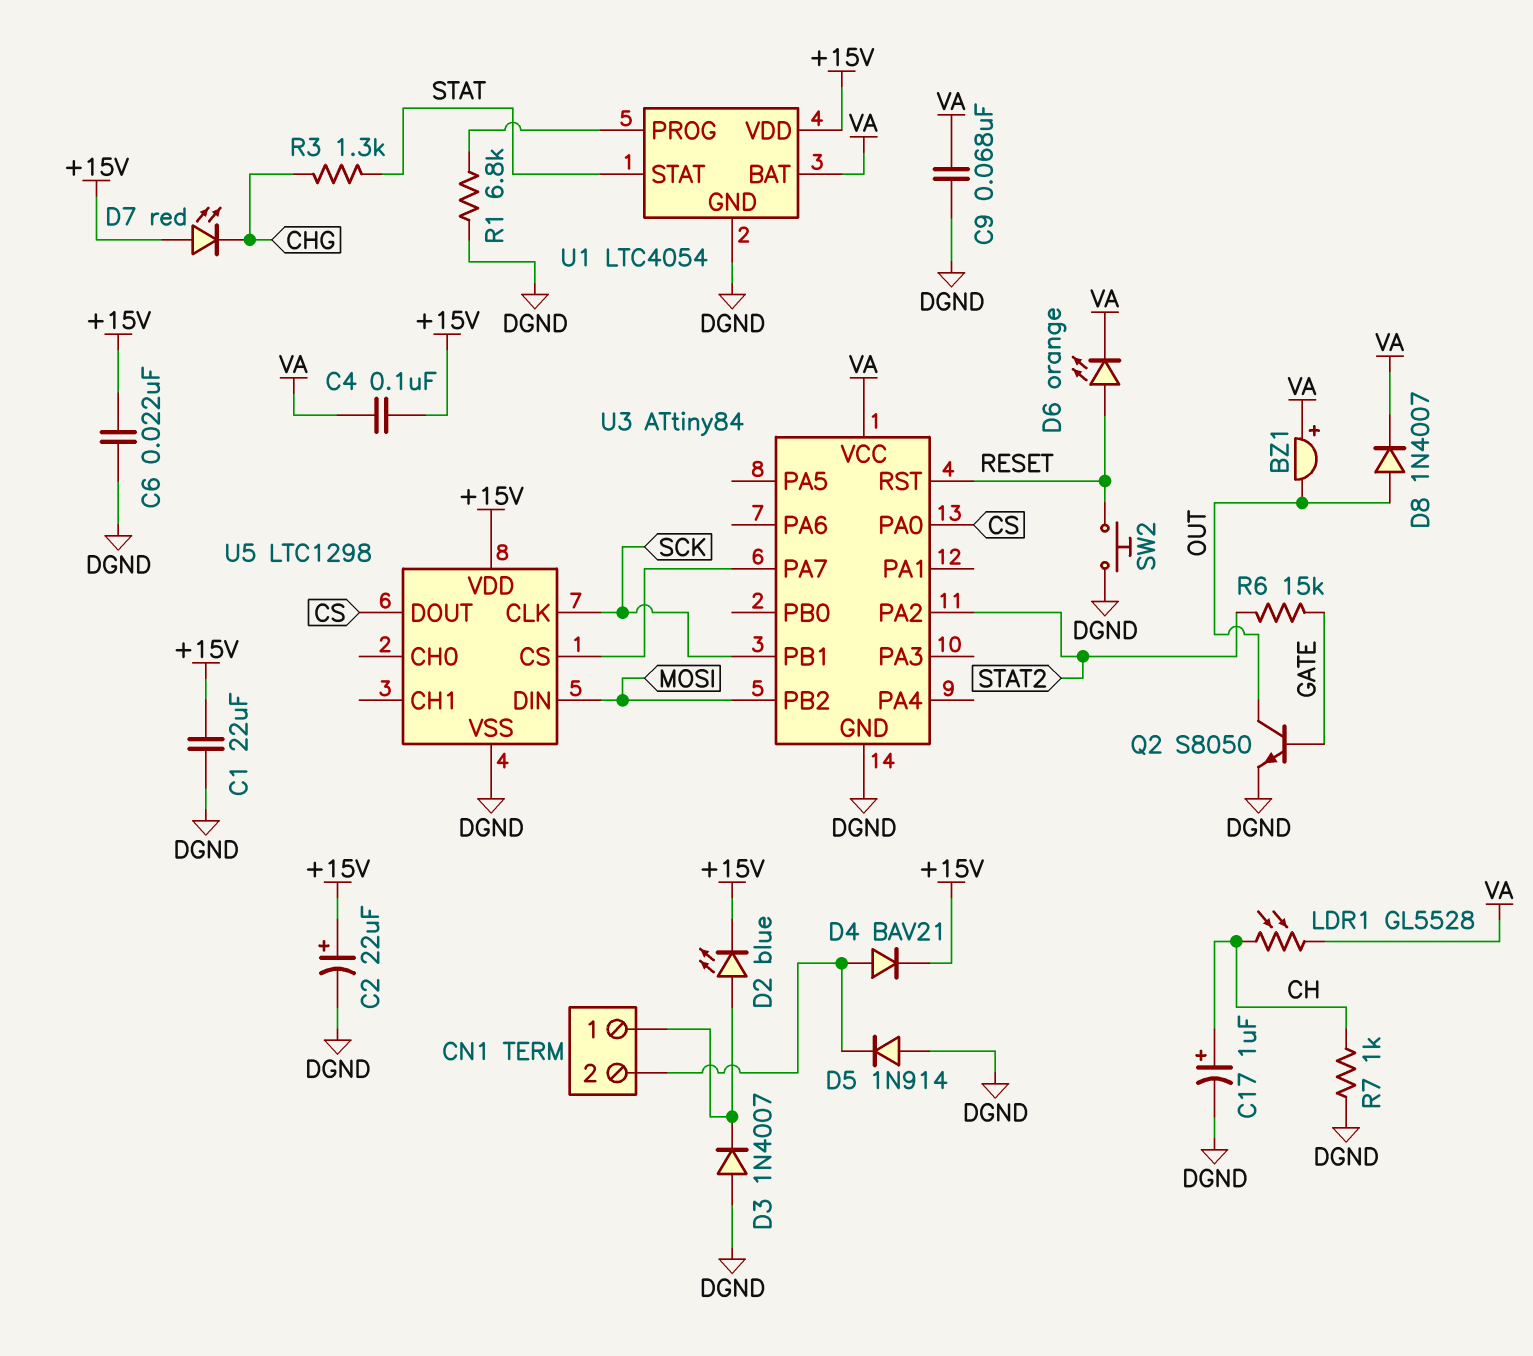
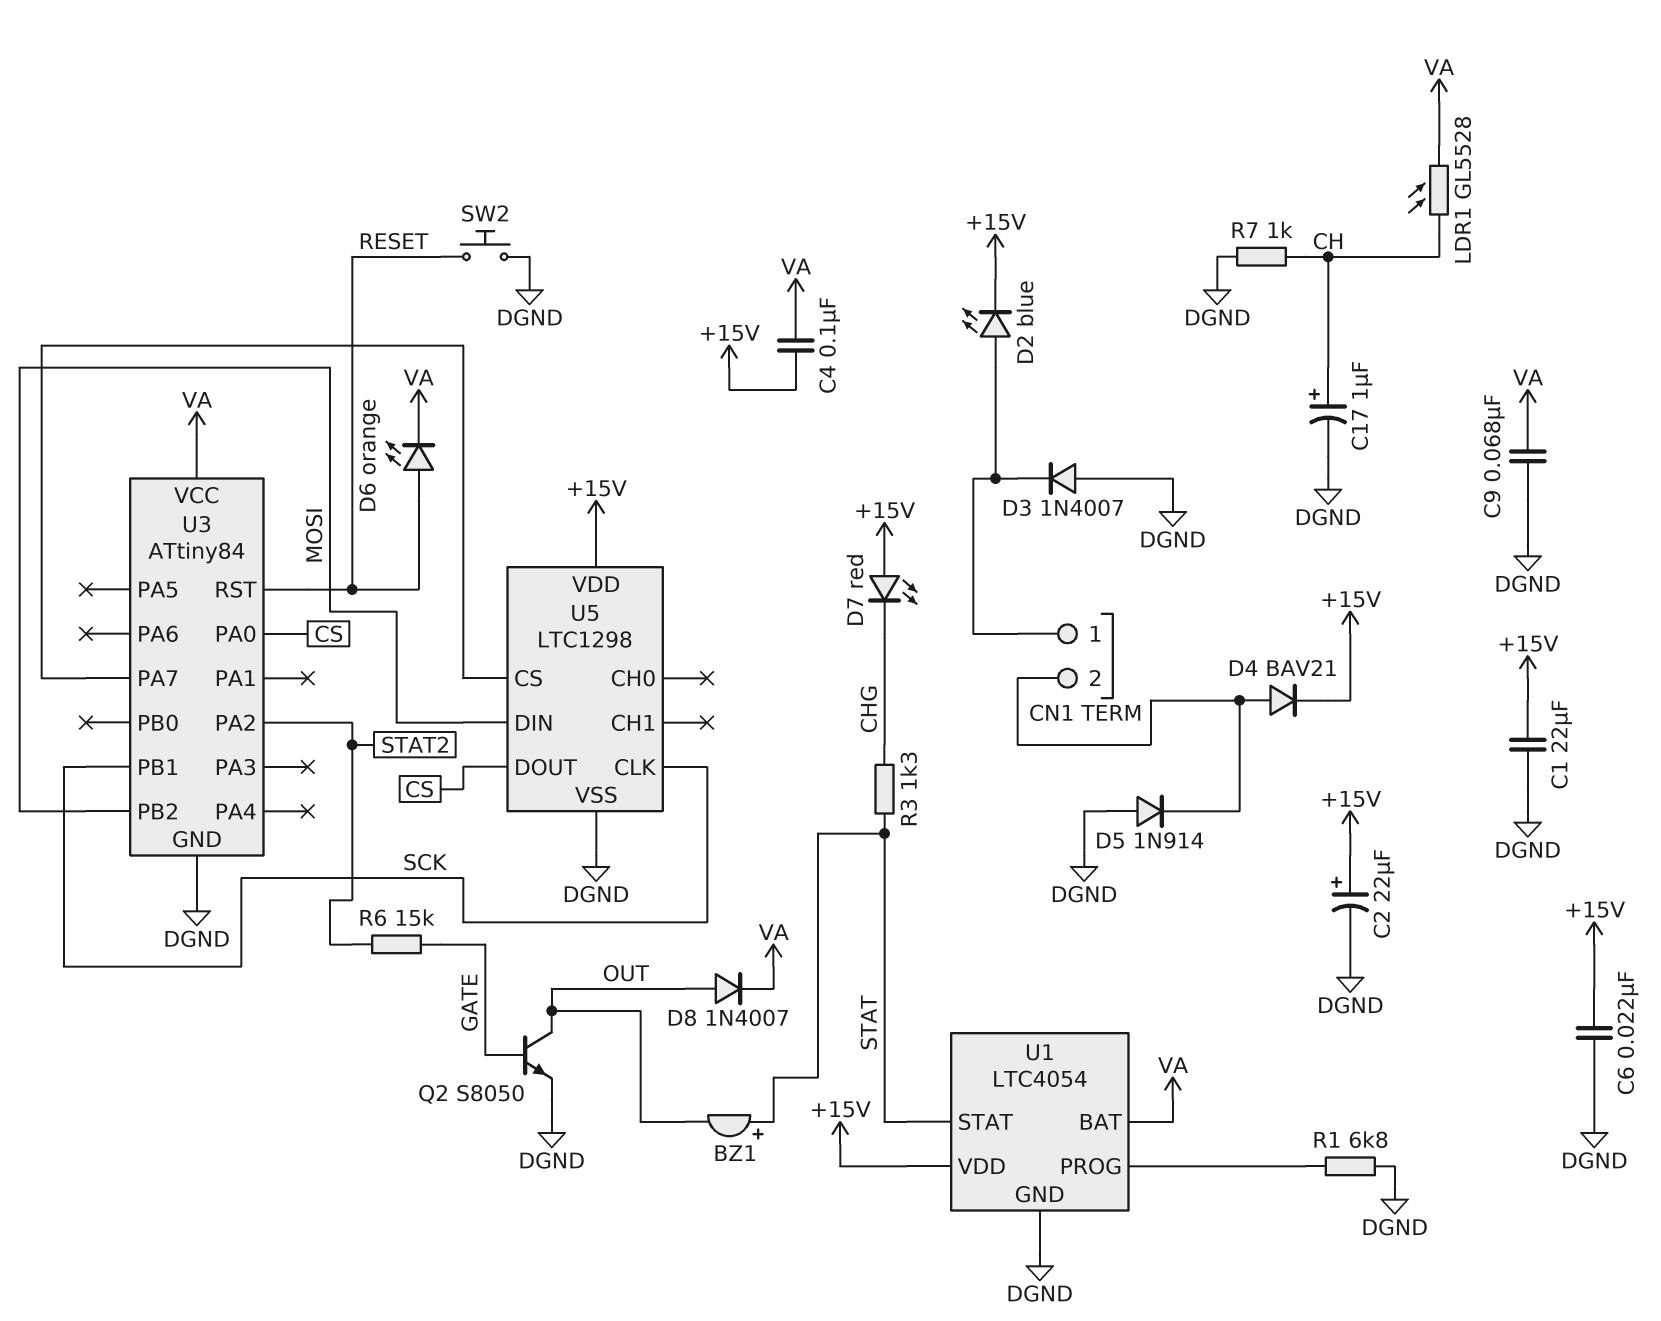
BZ1: buzzer (plus VA, minus OUT) -> buzzer (plus STAT, minus OUT)

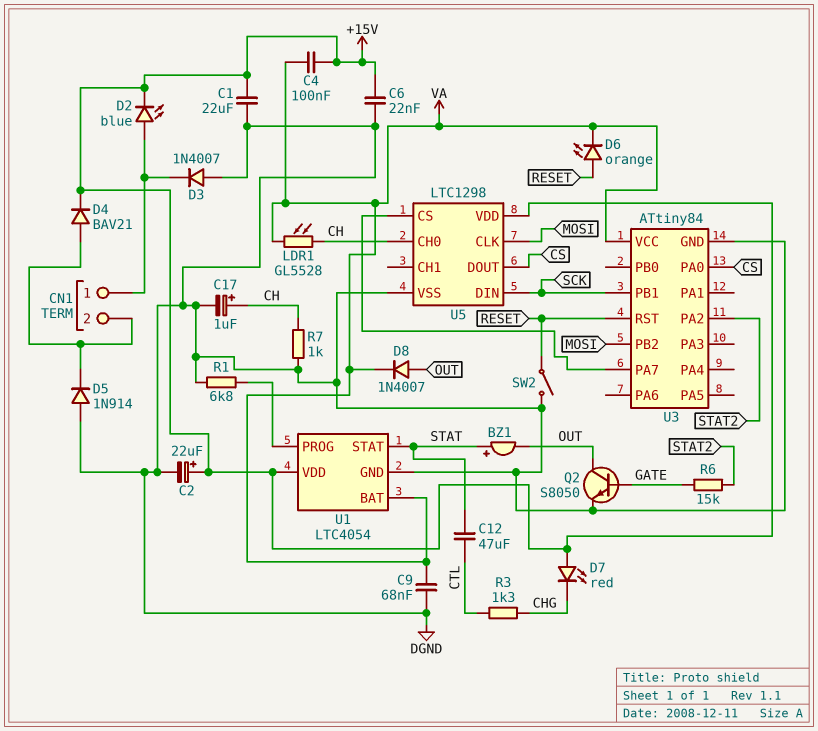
C12: none -> 47uF (CTL, STAT)
R3: 1.3k (CHG, STAT) -> 1.3k (CHG, CTL)
SW2: button (DGND, RESET) -> switch (DGND, RESET)
U5 pin CH0: none -> CH
U5 pin CLK: SCK -> MOSI
U5 pin DIN: MOSI -> SCK

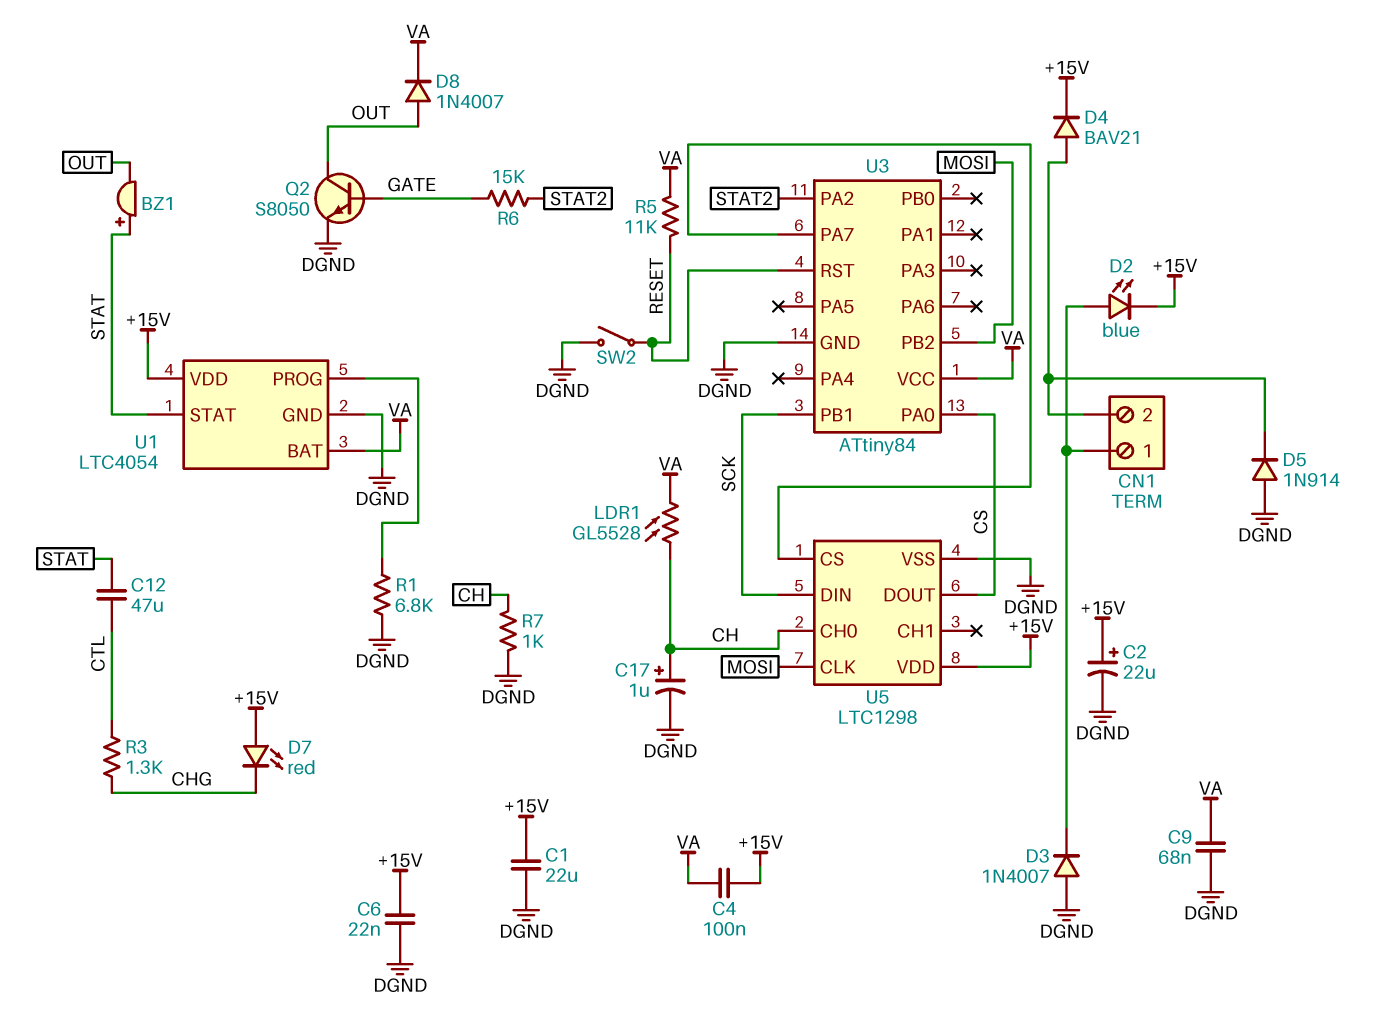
D6: LED orange (A RESET, K VA) -> none
R5: none -> 11k (RESET, VA)

